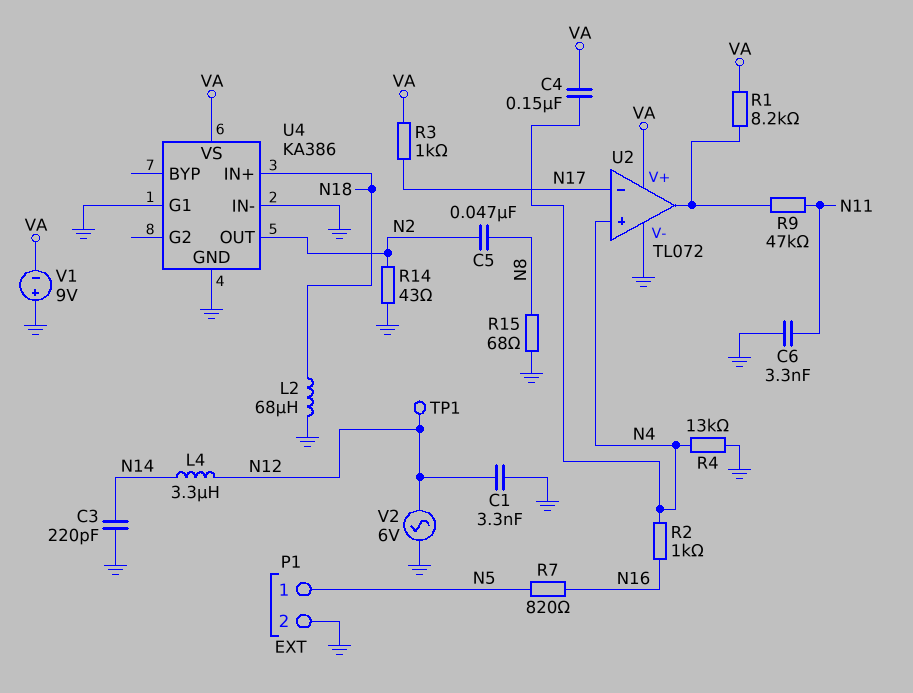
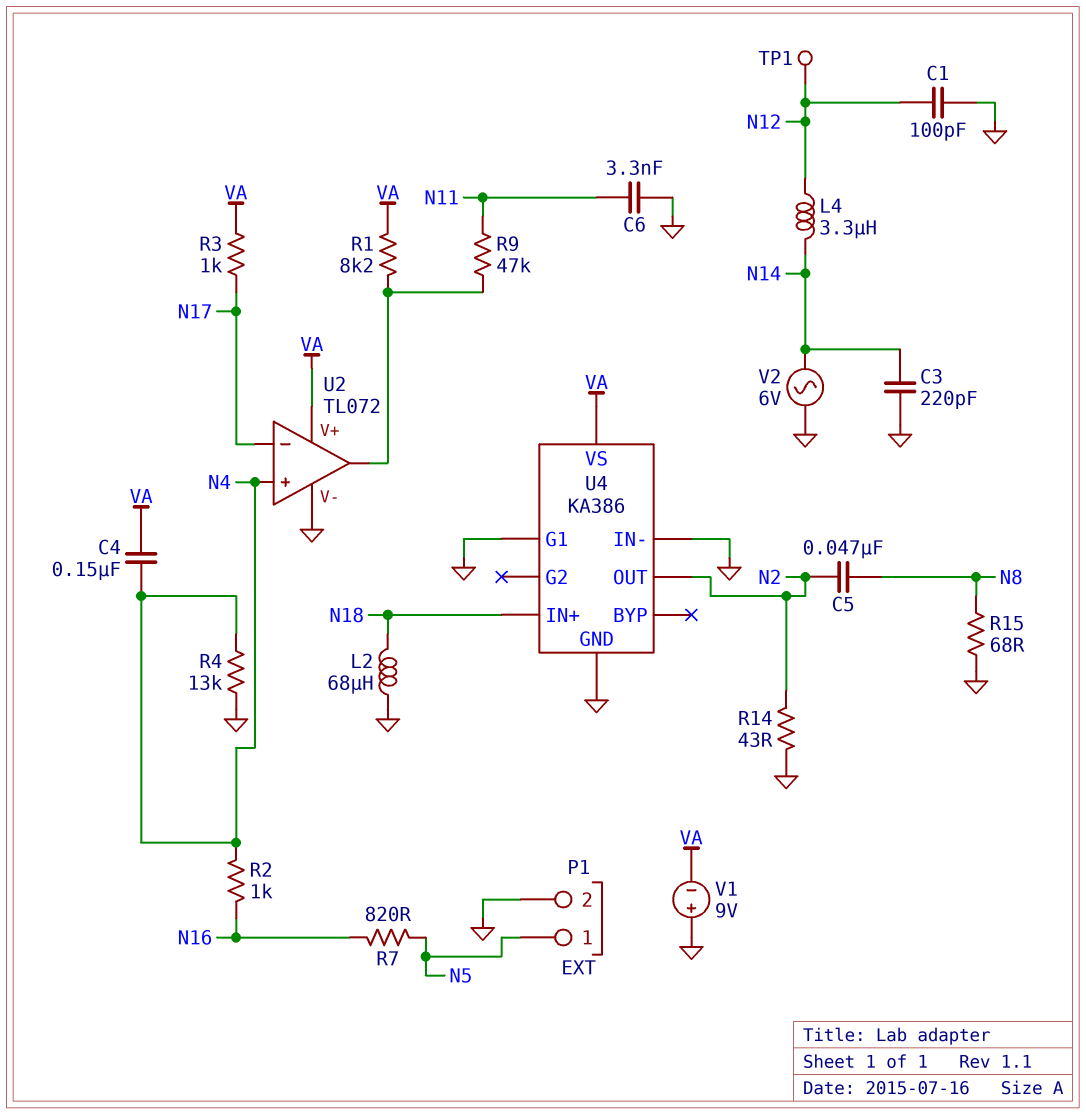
C1: 3.3nF (GND, N12) -> 100pF (GND, N12)
V2: AC 6V (GND, N12) -> AC 6V (GND, N14)

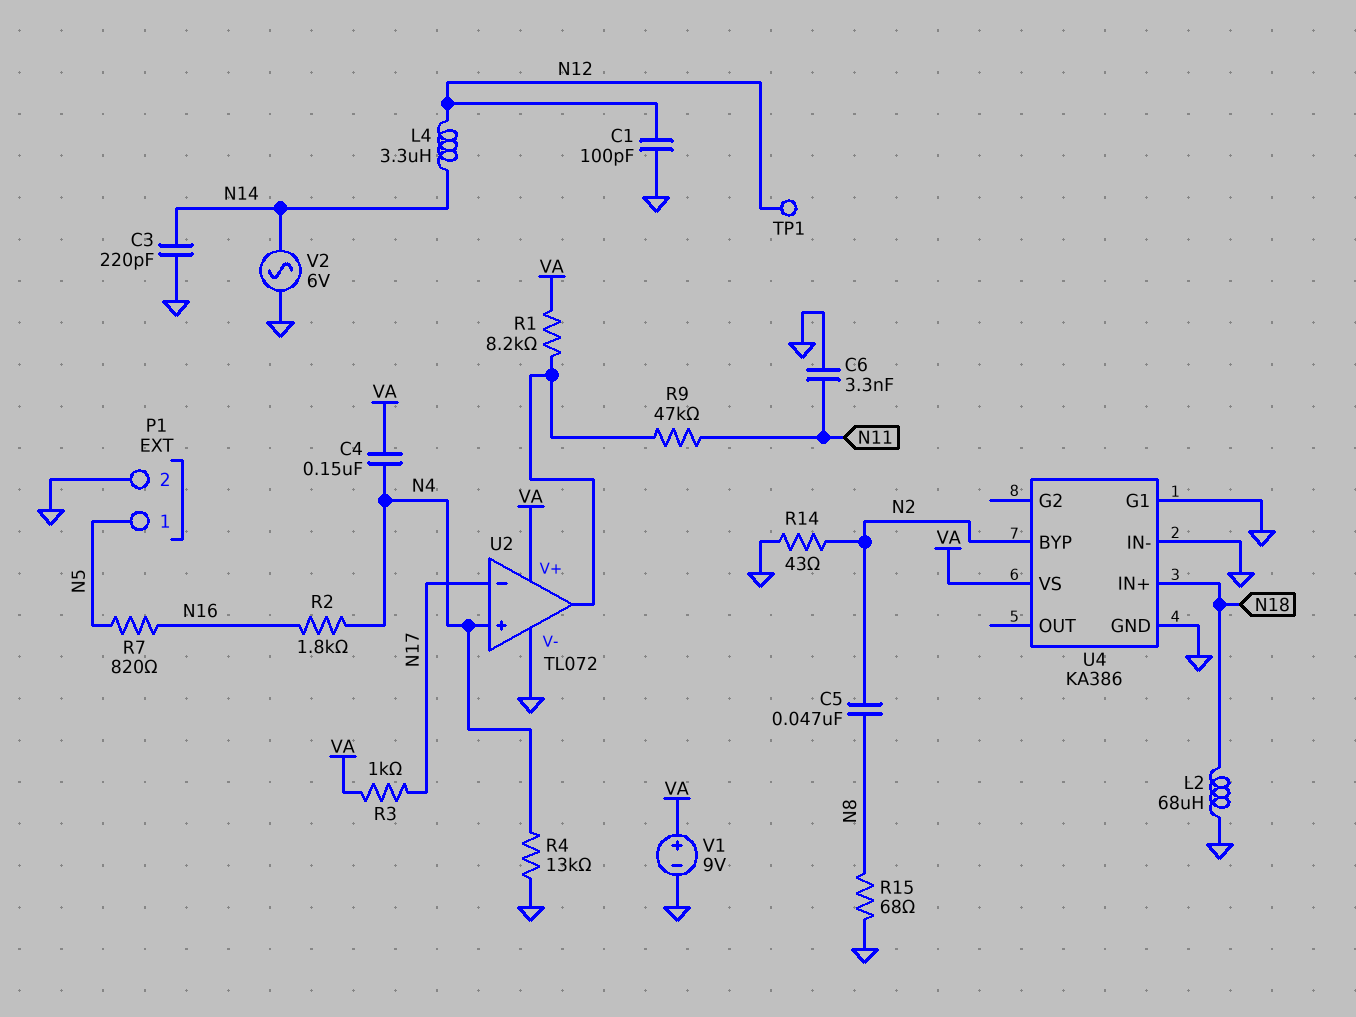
R2: 1k (N4, N16) -> 1.8k (N4, N16)
U4 pin BYP: none -> N2
U4 pin OUT: N2 -> none
V1: 9V (plus GND, minus VA) -> 9V (plus VA, minus GND)

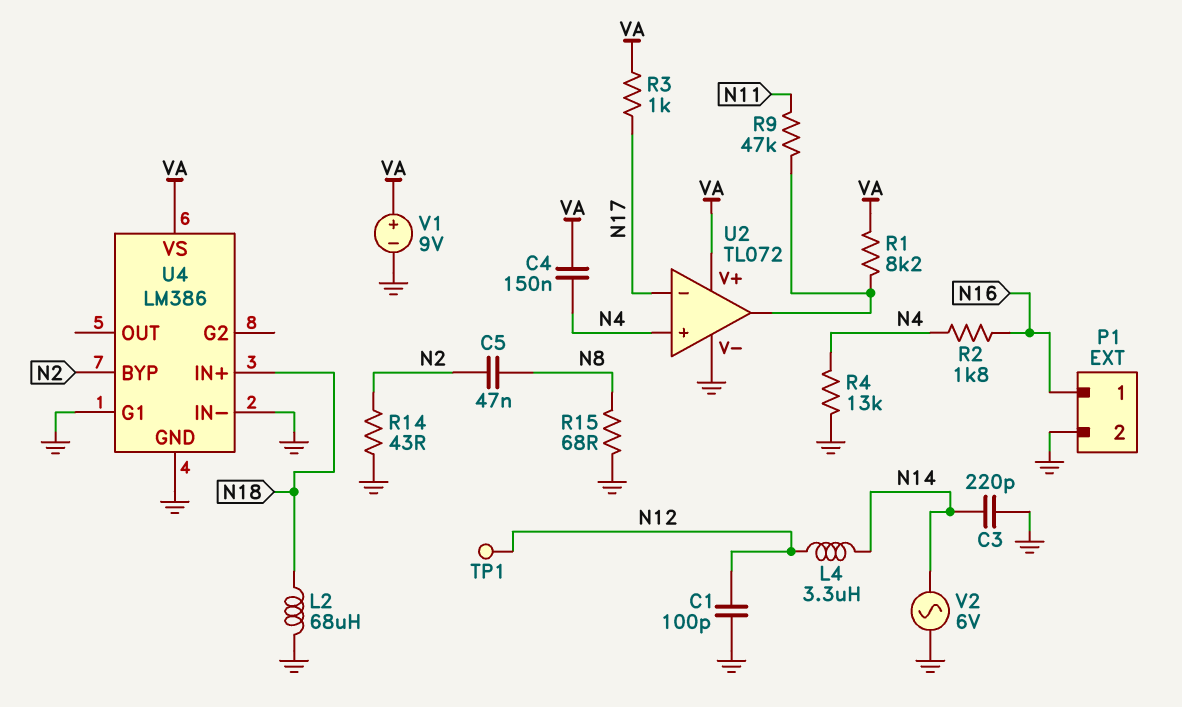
C6: 3.3nF (GND, N11) -> none
P1 pin 1: N5 -> N16
R7: 820 (N5, N16) -> none
U4: KA386 -> LM386

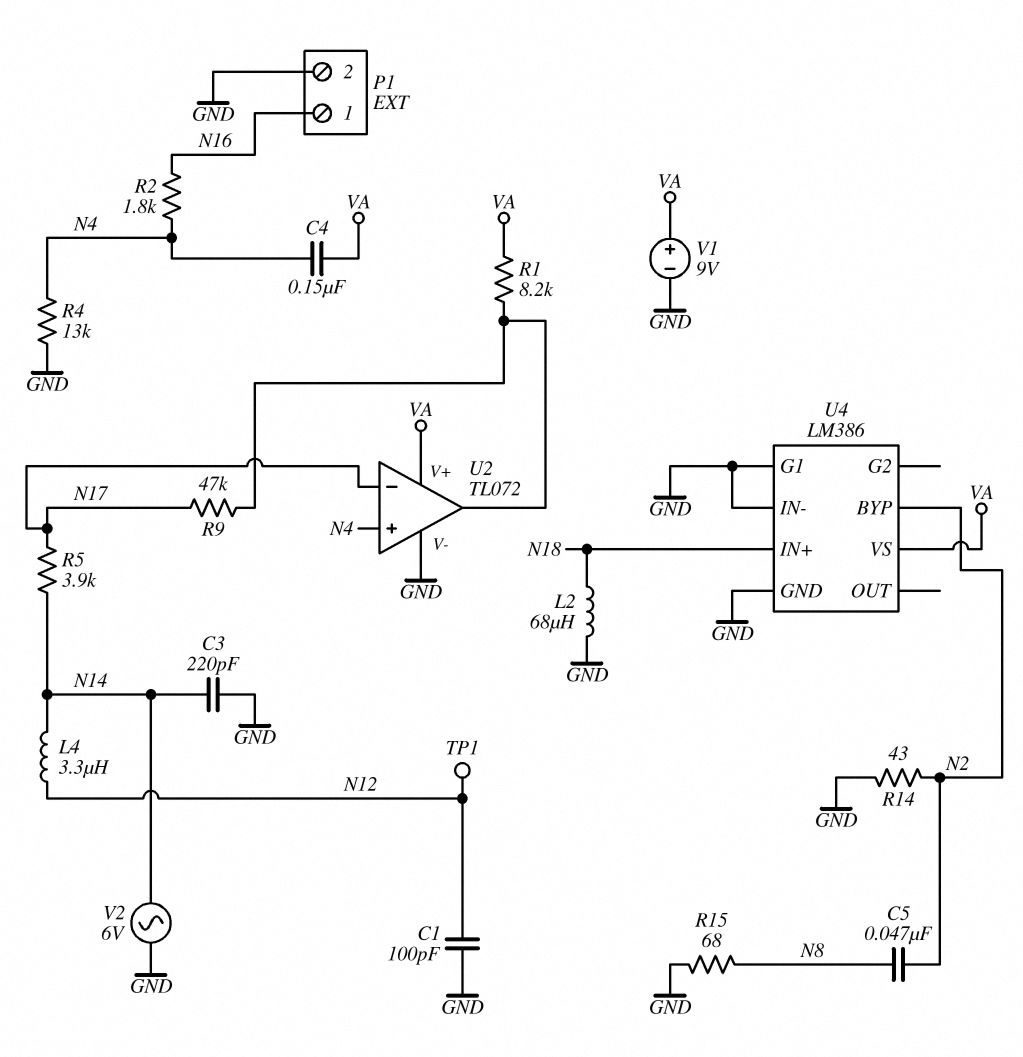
R3: 1k (N17, VA) -> none
R5: none -> 3.9k (N14, N17)
R9: 47k (N11, U2/out) -> 47k (N17, U2/out)

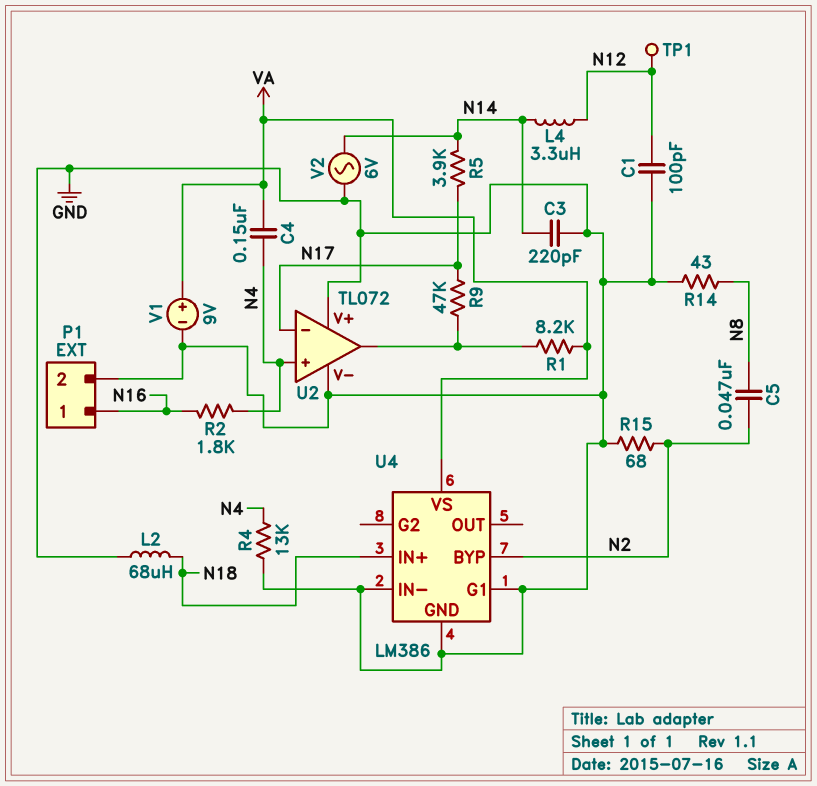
R14: 43 (GND, N2) -> 43 (GND, N8)
R15: 68 (GND, N8) -> 68 (GND, N2)
U2 pin V+: VA -> GND

